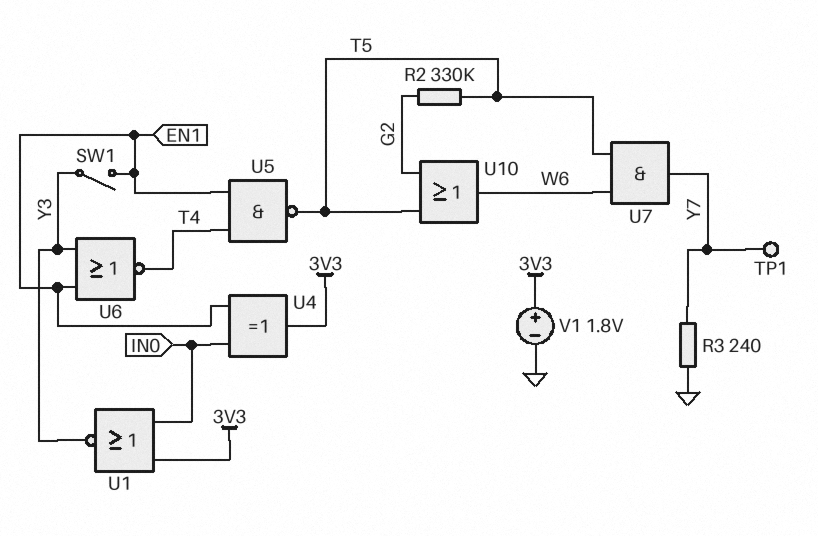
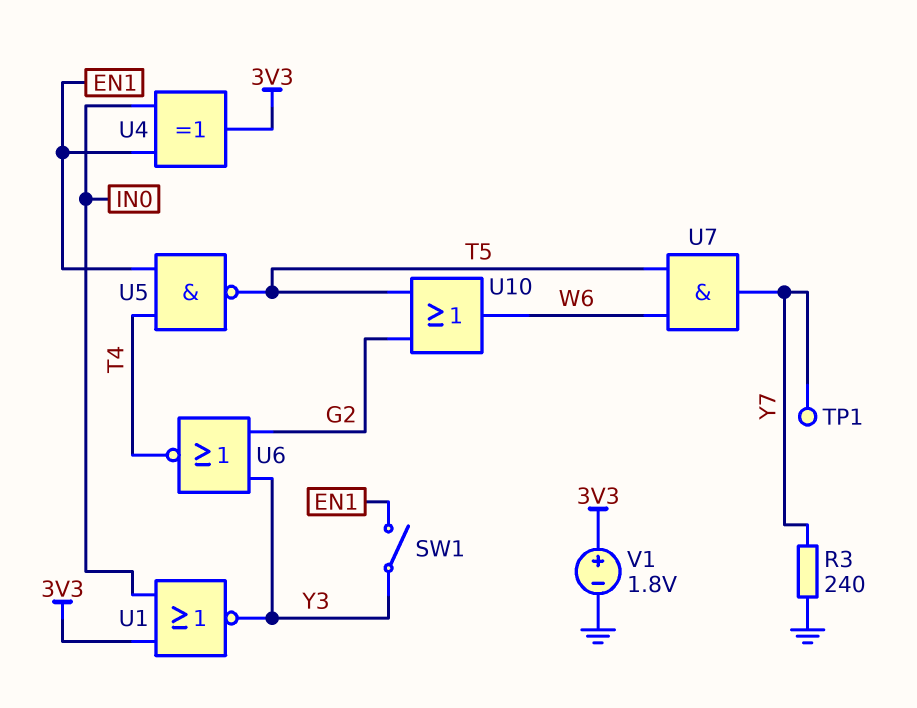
R2: 330k (G2, T5) -> none
U6: NOR (in EN1, in Y3, out T4) -> NOR (in G2, in Y3, out T4)

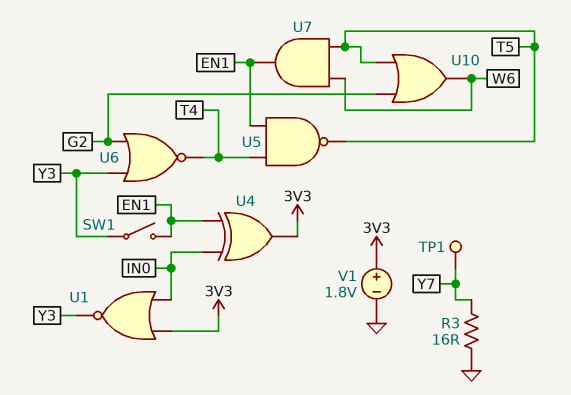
R3: 240 (GND, Y7) -> 16 (GND, Y7)
U7: AND (in T5, in W6, out Y7) -> AND (in T5, in W6, out EN1)

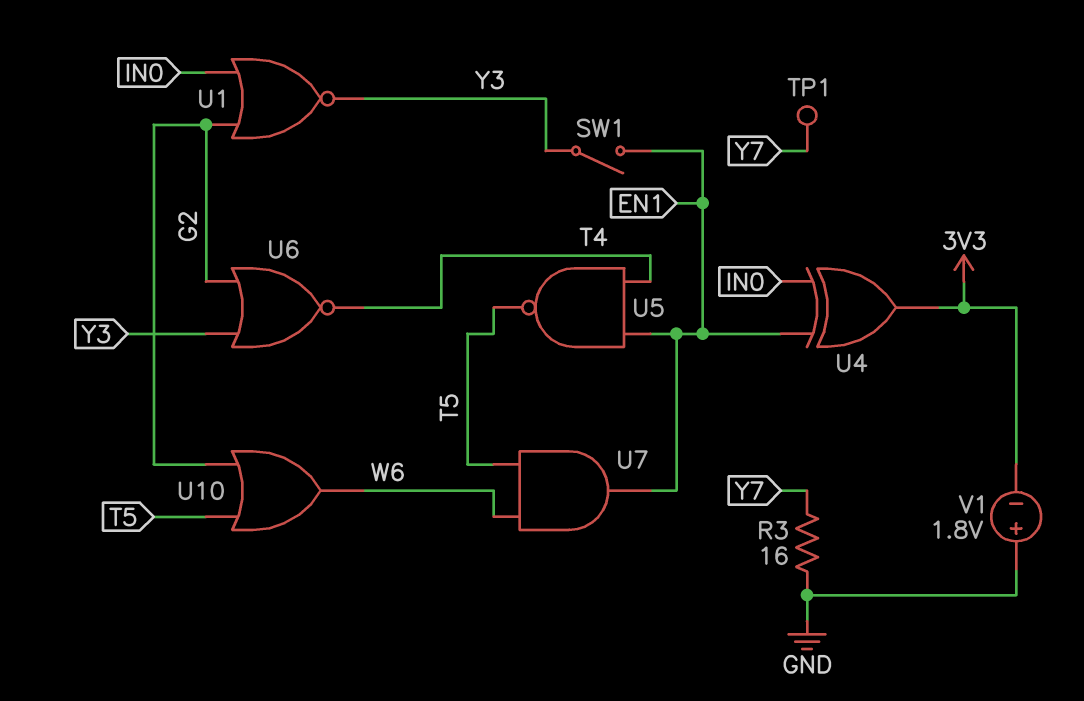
U1: NOR (in 3V3, in IN0, out Y3) -> NOR (in G2, in IN0, out Y3)
V1: 1.8V (plus 3V3, minus GND) -> 1.8V (plus GND, minus 3V3)

